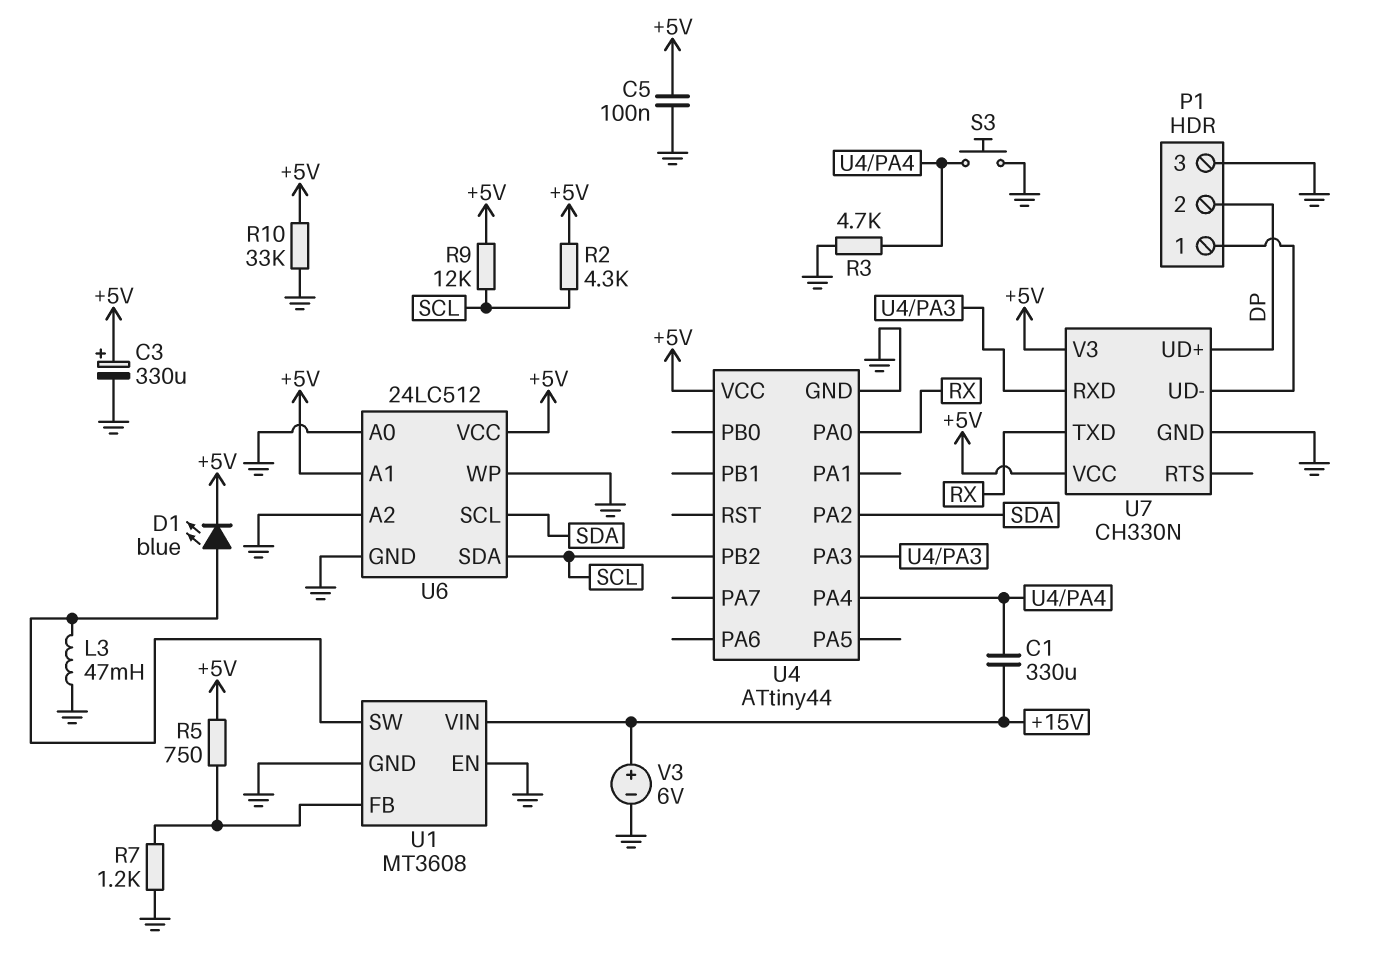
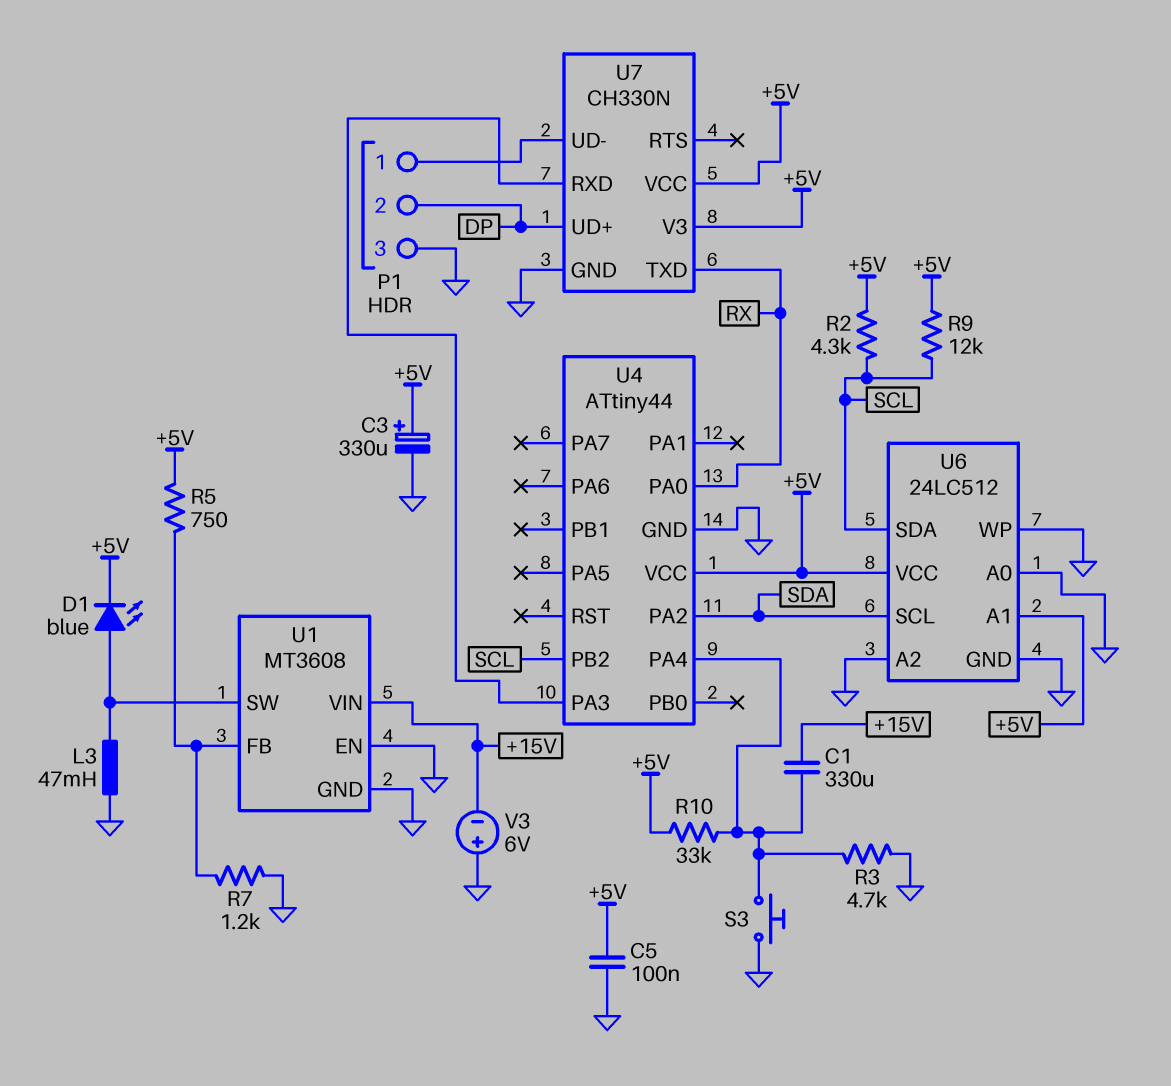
R10: 33k (+5V, GND) -> 33k (+5V, U4/PA4)
V3: 6V (plus +15V, minus GND) -> 6V (plus GND, minus +15V)

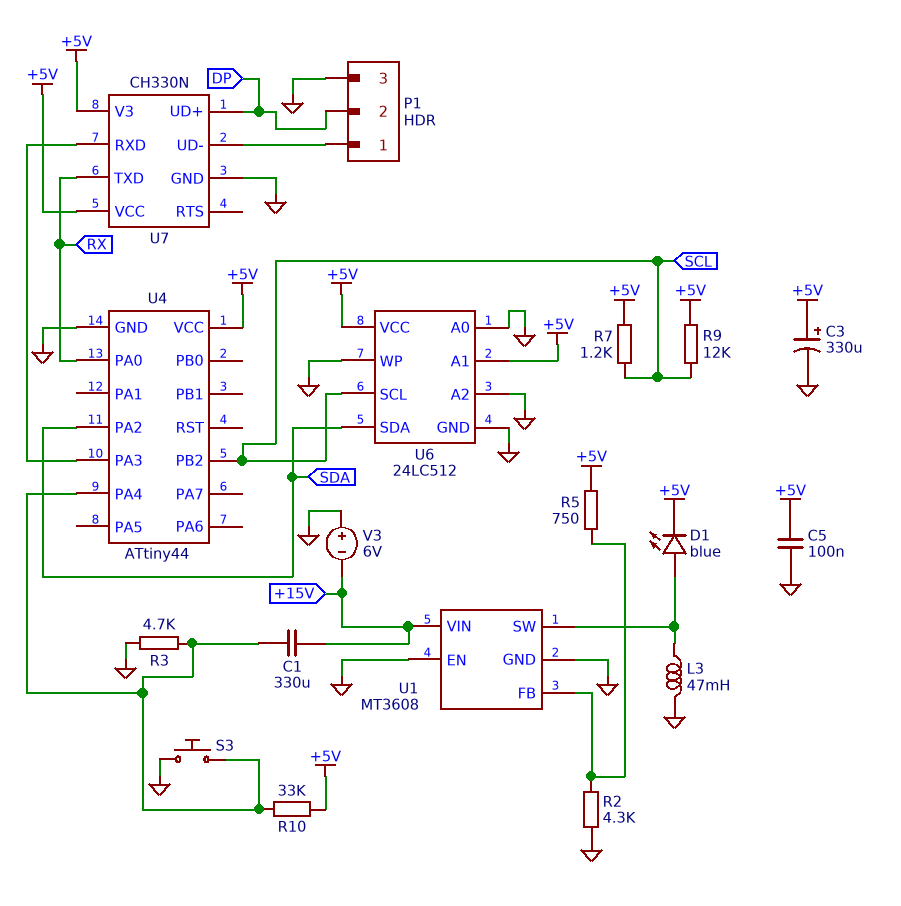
R2: 4.3k (+5V, SCL) -> 4.3k (GND, U1/FB)
R7: 1.2k (GND, U1/FB) -> 1.2k (+5V, SCL)
U6 pin SCL: SDA -> SCL
U6 pin SDA: SCL -> SDA

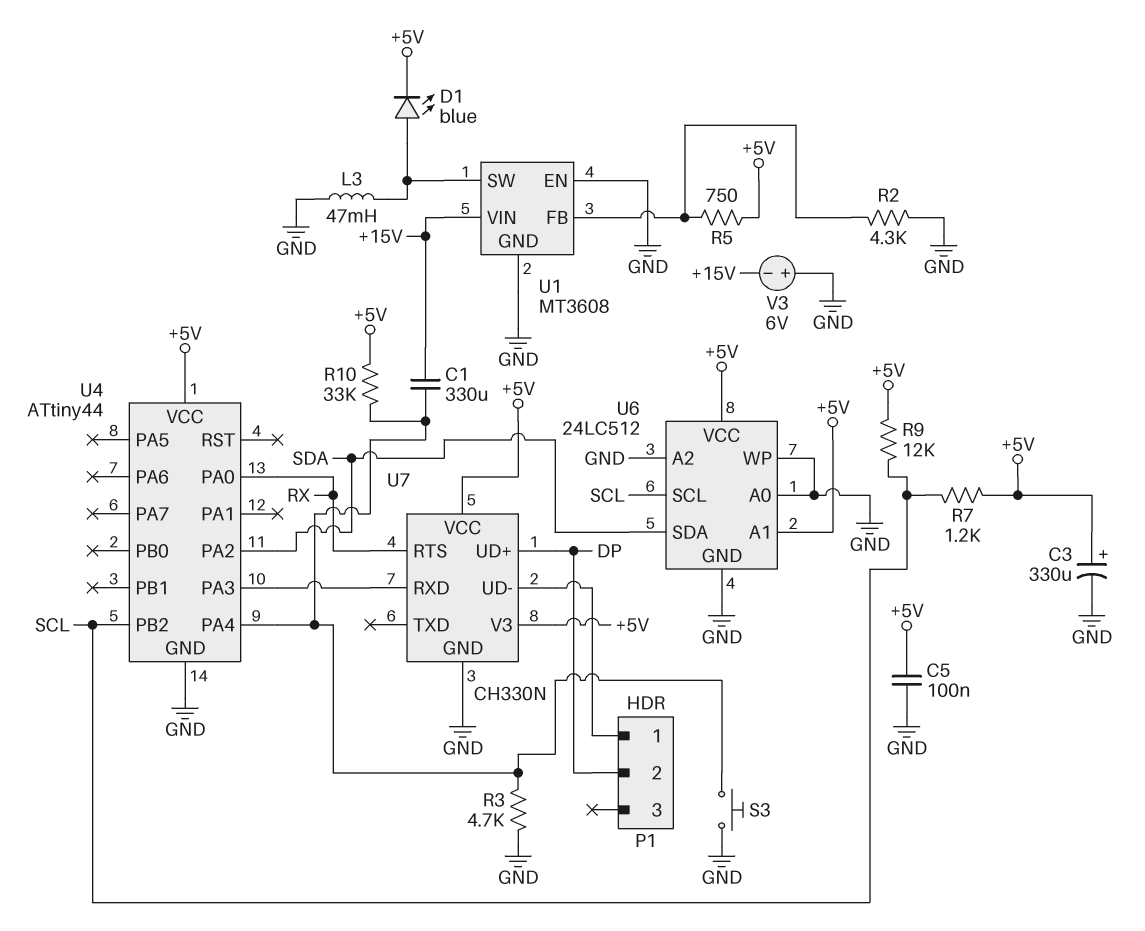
P1 pin 3: GND -> none
U7 pin RTS: none -> RX
U7 pin TXD: RX -> none

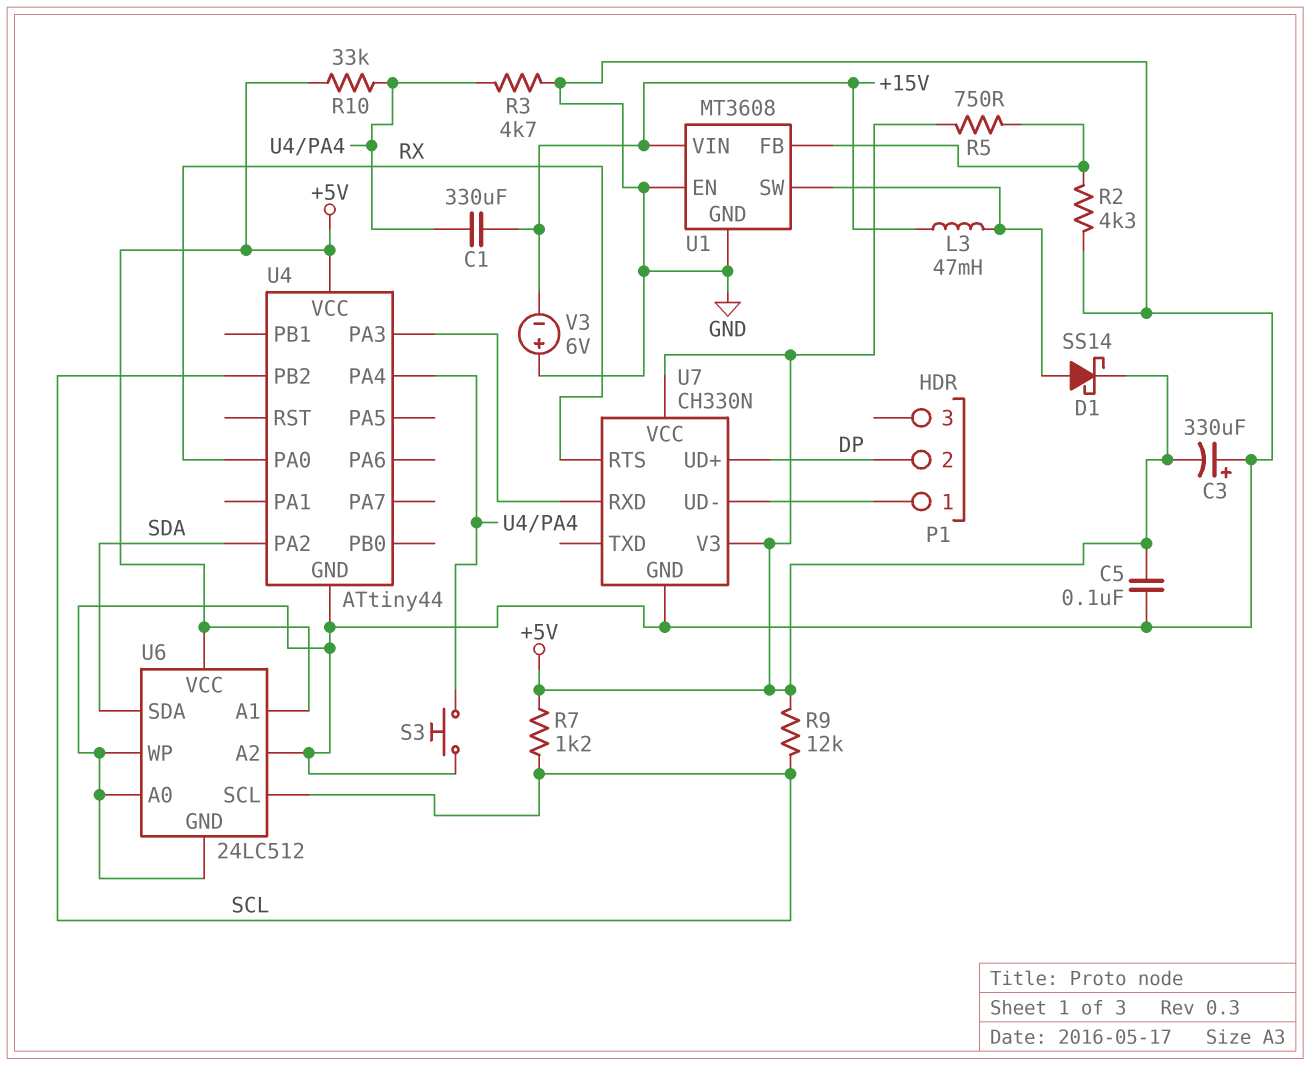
C3: 330uF (plus +5V, minus GND) -> 330uF (plus GND, minus +5V)
D1: LED blue (A U1/SW, K +5V) -> schottky SS14 (A U1/SW, K +5V)
L3: 47mH (GND, U1/SW) -> 47mH (+15V, U1/SW)

